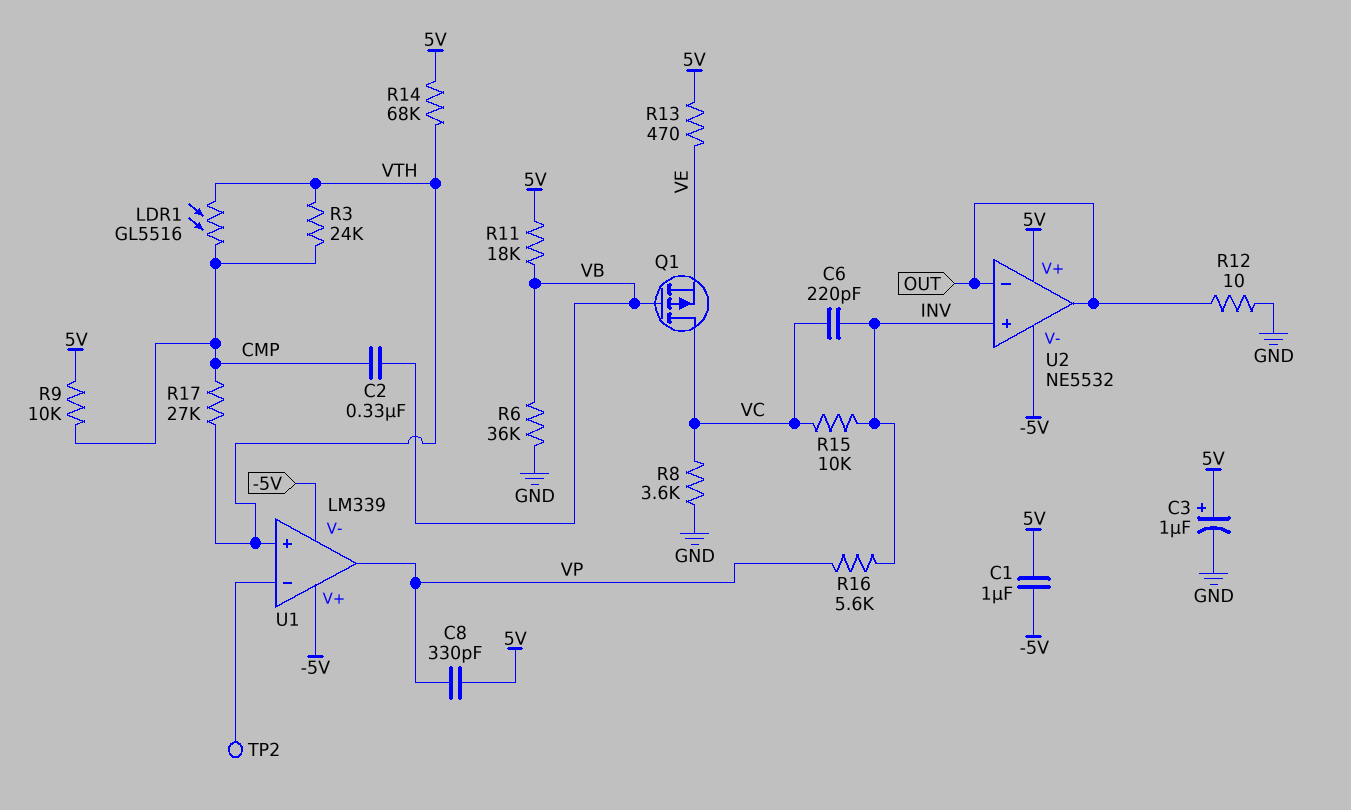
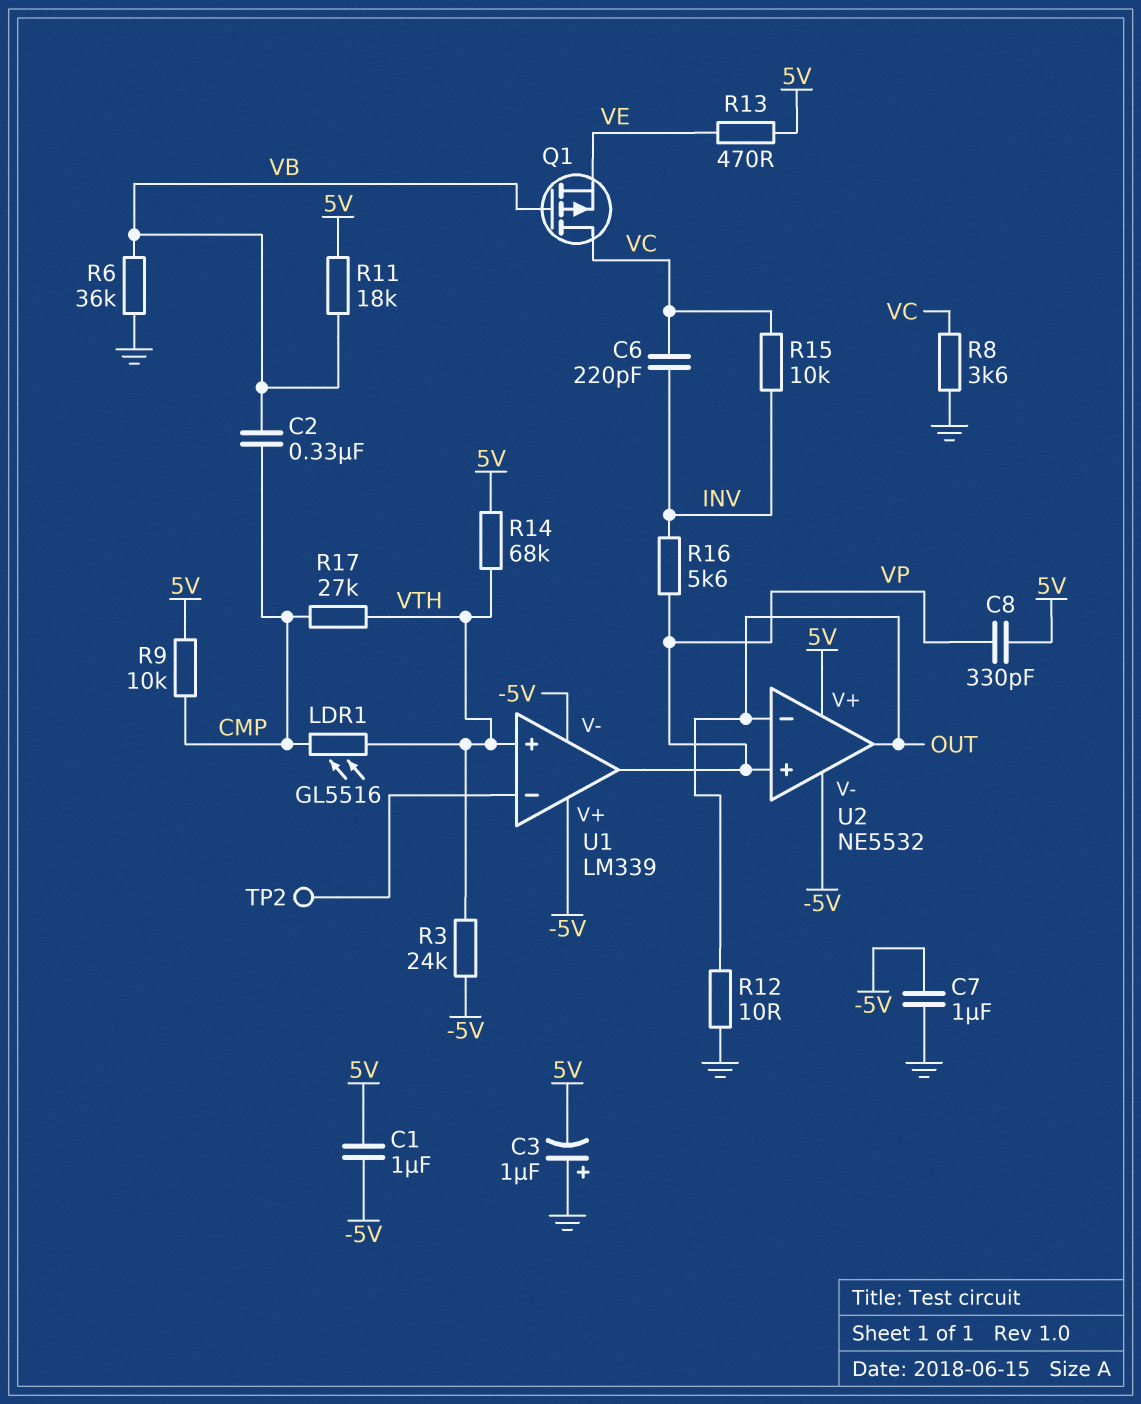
C3: 1uF (plus 5V, minus GND) -> 1uF (plus GND, minus 5V)
C7: none -> 1uF (-5V, GND)
R3: 24k (CMP, VTH) -> 24k (-5V, VTH)
U2 pin in+: INV -> VP

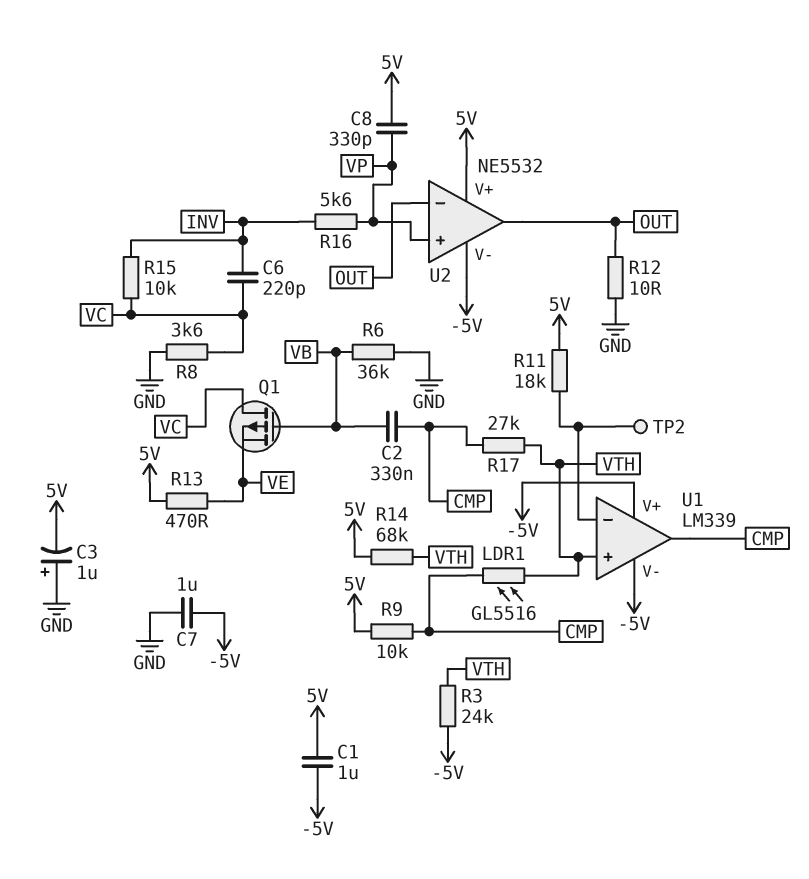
R11: 18k (5V, VB) -> 18k (5V, U1/in-)
U1 pin out: VP -> CMP

